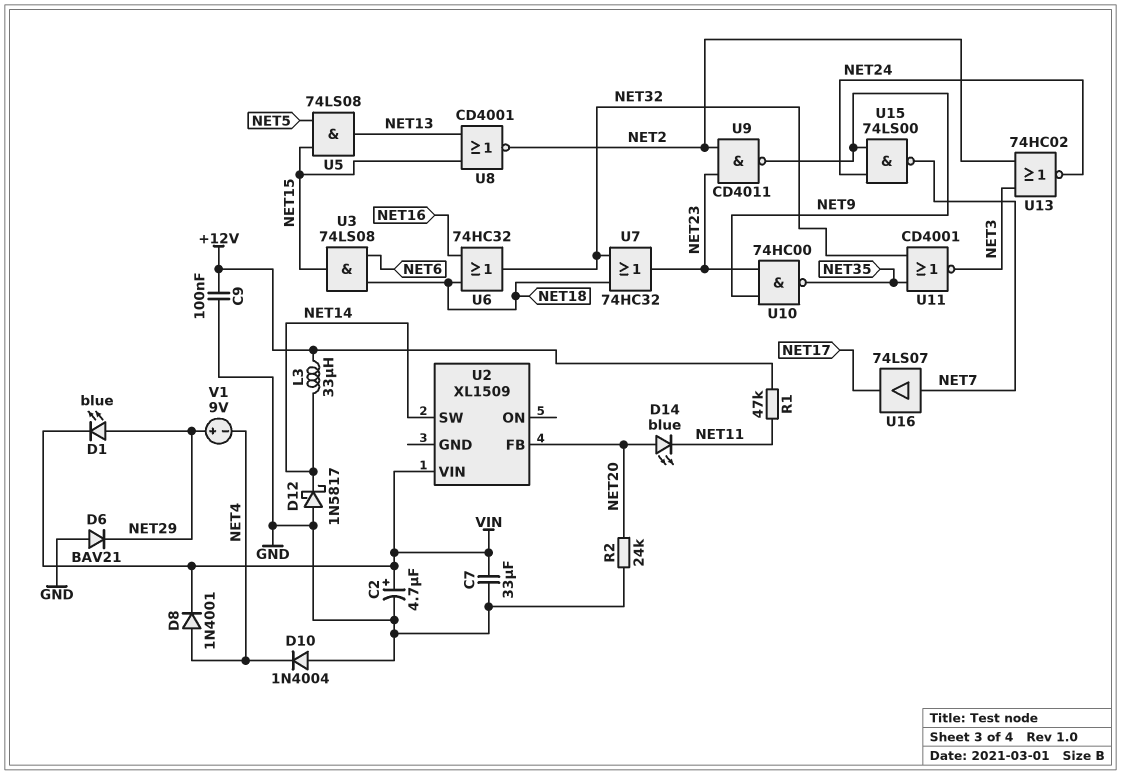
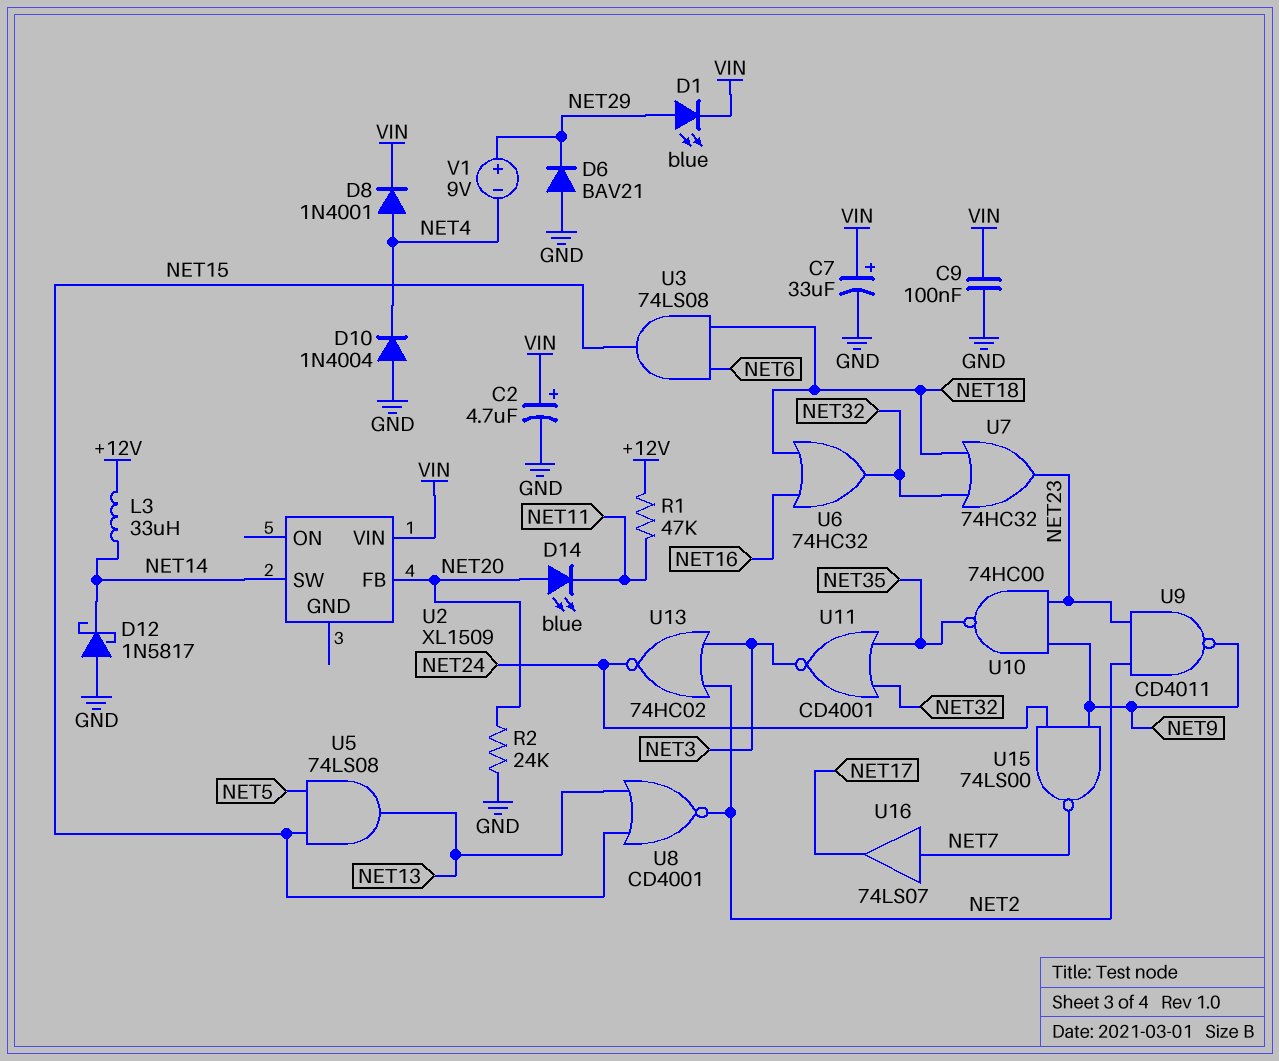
C7: 33uF (GND, VIN) -> 33uF (plus VIN, minus GND)
C9: 100nF (+12V, GND) -> 100nF (GND, VIN)

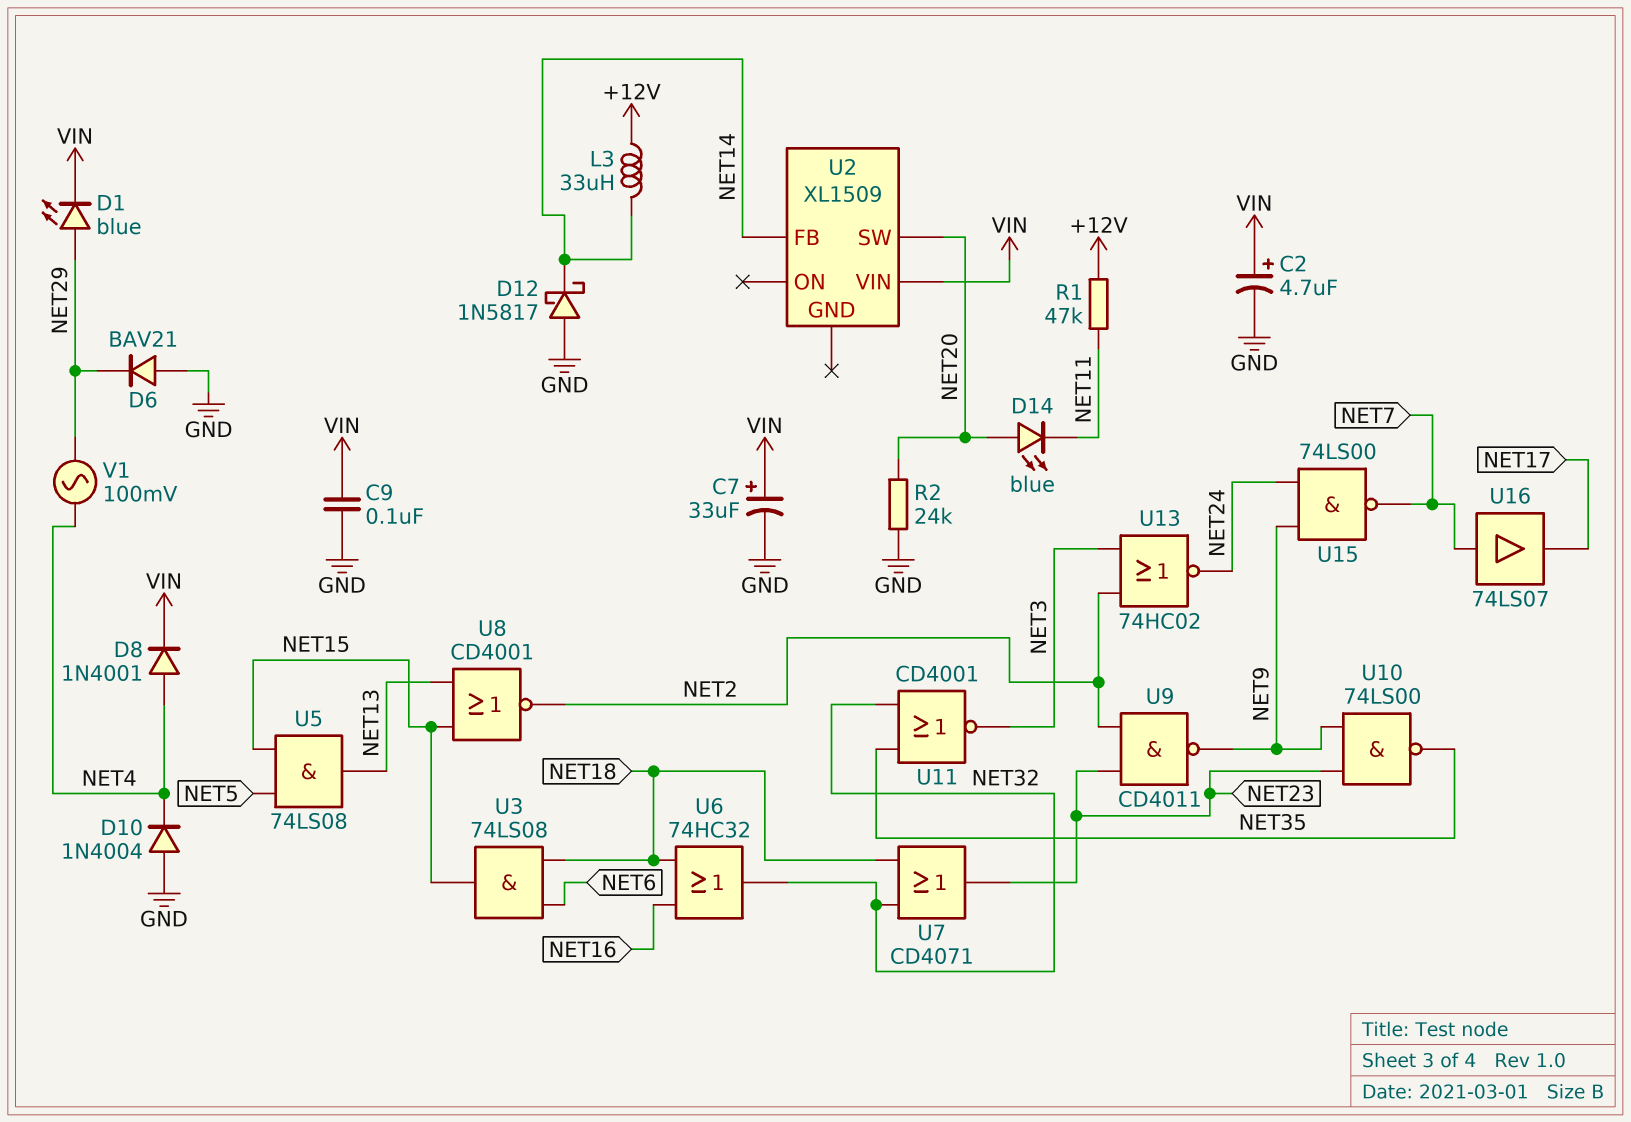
U2 pin FB: NET20 -> NET14
U2 pin SW: NET14 -> NET20
U7: OR 74HC32 (in NET18, in NET32, out NET23) -> OR CD4071 (in NET18, in NET32, out NET23)
U10: NAND 74HC00 (in NET9, in NET23, out NET35) -> NAND 74LS00 (in NET9, in NET23, out NET35)
V1: 9V (plus NET29, minus NET4) -> AC 100mV (NET4, NET29)

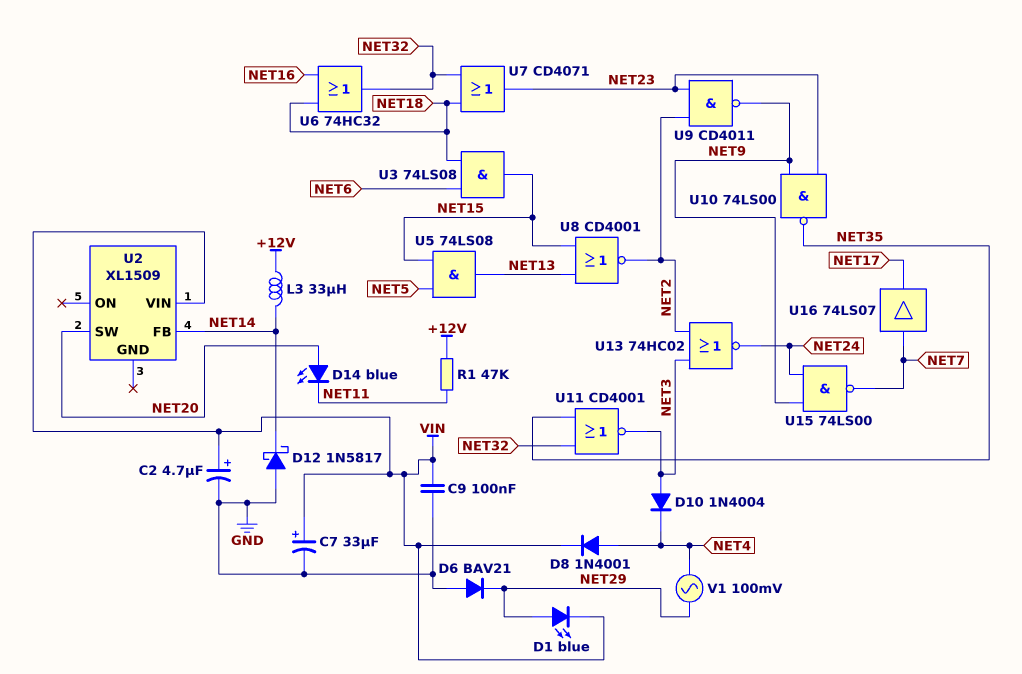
D10: diode 1N4004 (A GND, K NET4) -> diode 1N4004 (A NET3, K NET4)
R2: 24k (GND, NET20) -> none

